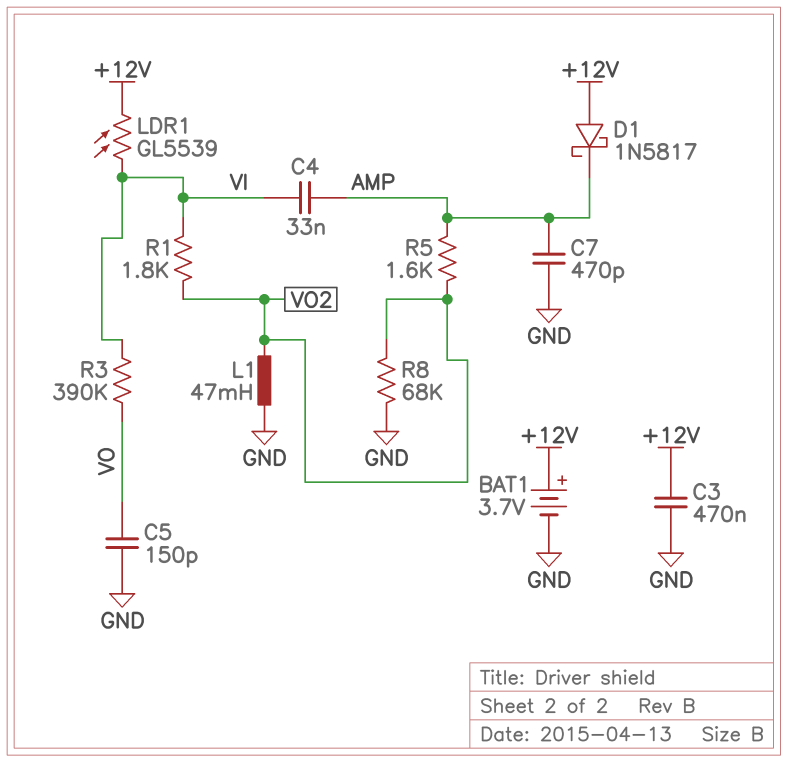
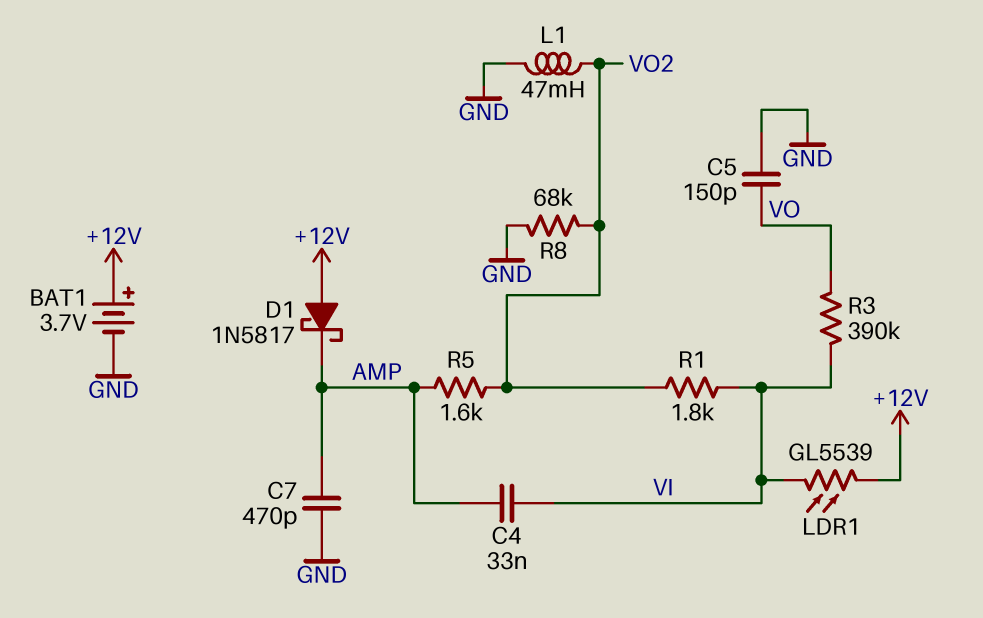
C3: 470nF (+12V, GND) -> none

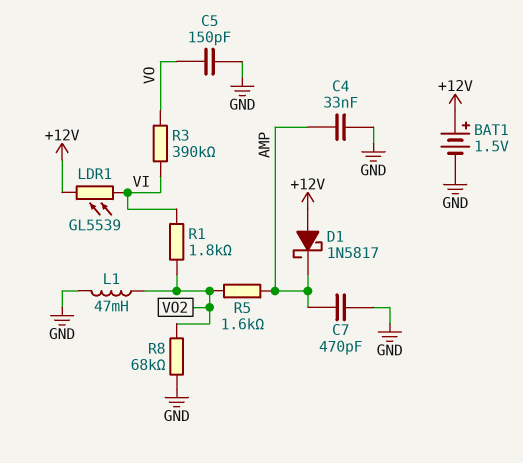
BAT1: 3.7V (plus +12V, minus GND) -> 1.5V (plus +12V, minus GND)
C4: 33nF (AMP, VI) -> 33nF (AMP, GND)

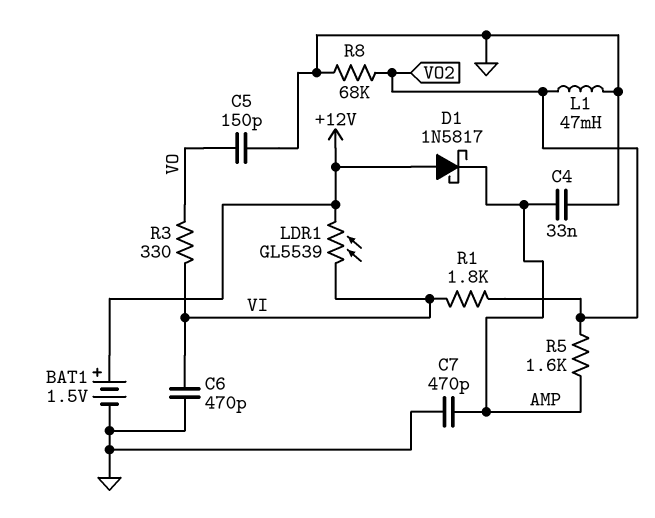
C6: none -> 470pF (GND, VI)
R3: 390k (VI, VO) -> 330 (VI, VO)

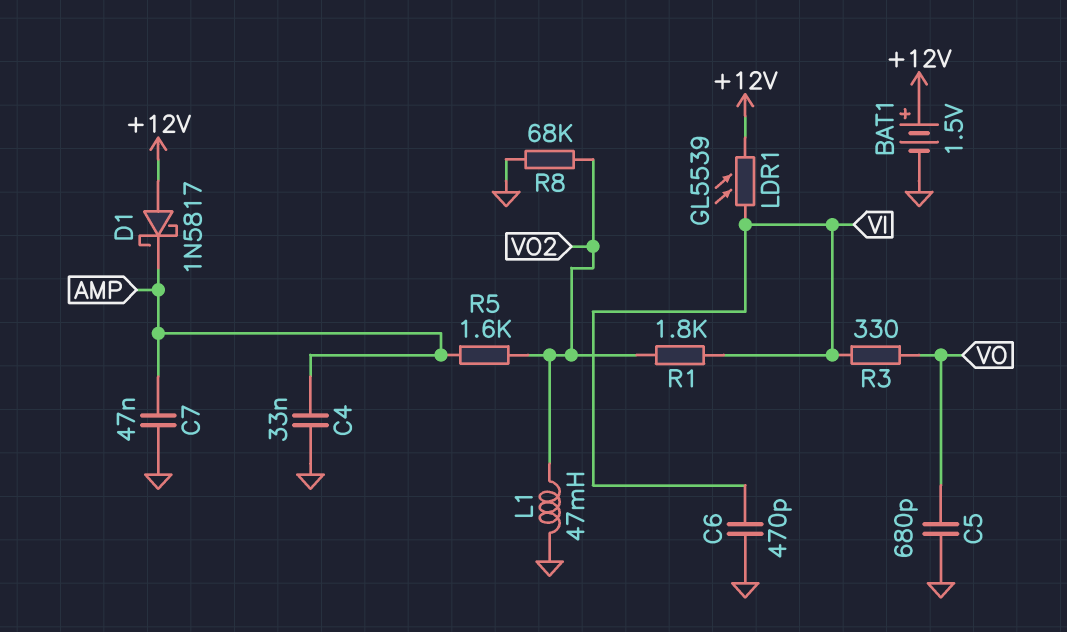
C5: 150pF (GND, VO) -> 680pF (GND, VO)
C7: 470pF (AMP, GND) -> 47nF (AMP, GND)

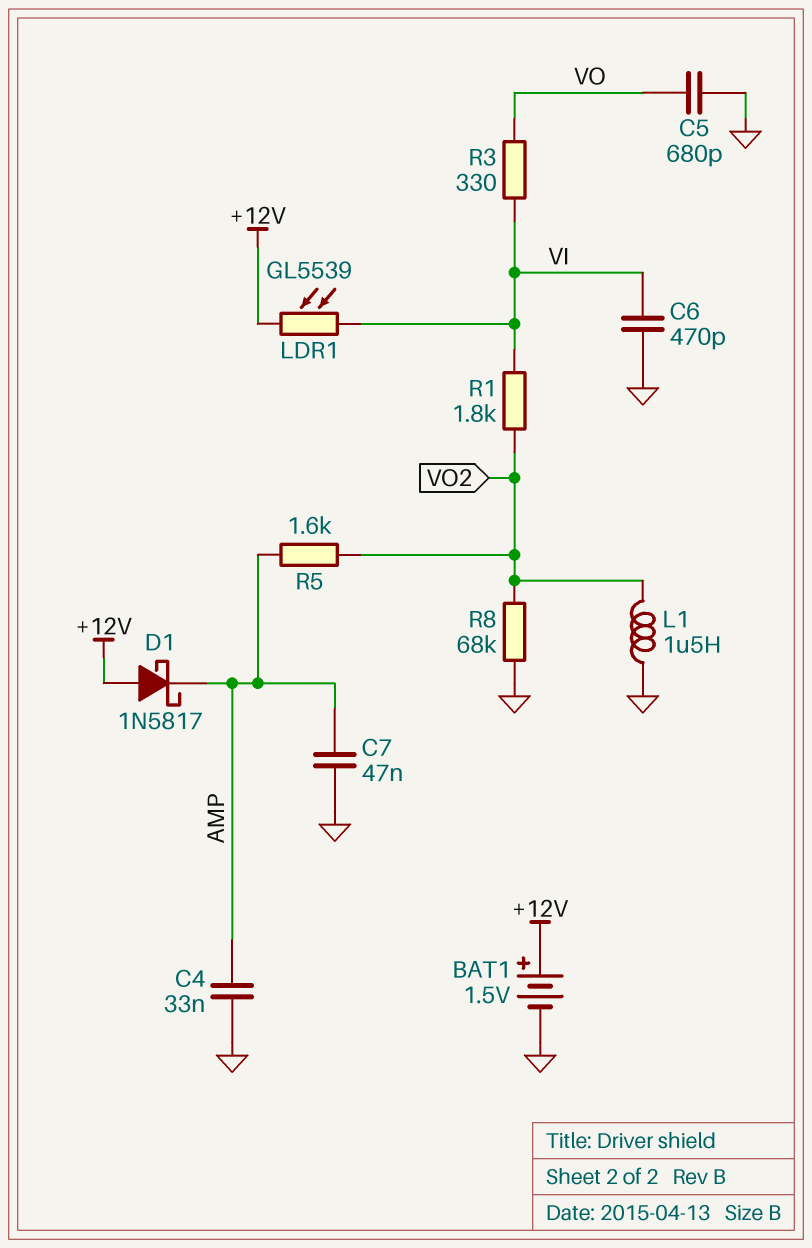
L1: 47mH (GND, VO2) -> 1.5uH (GND, VO2)

